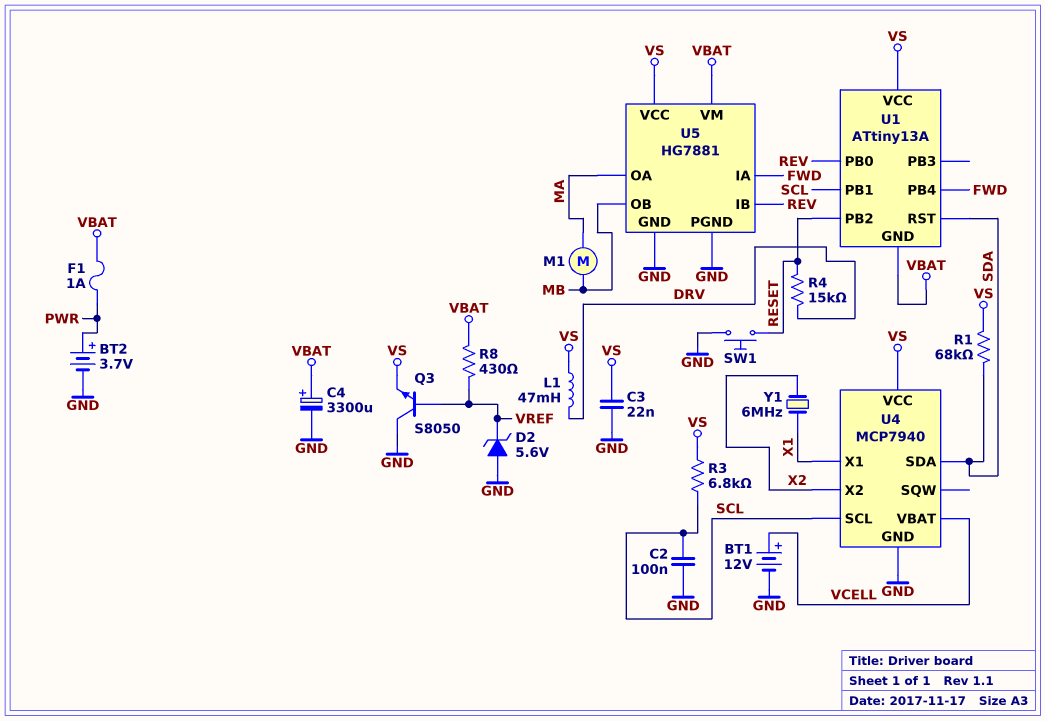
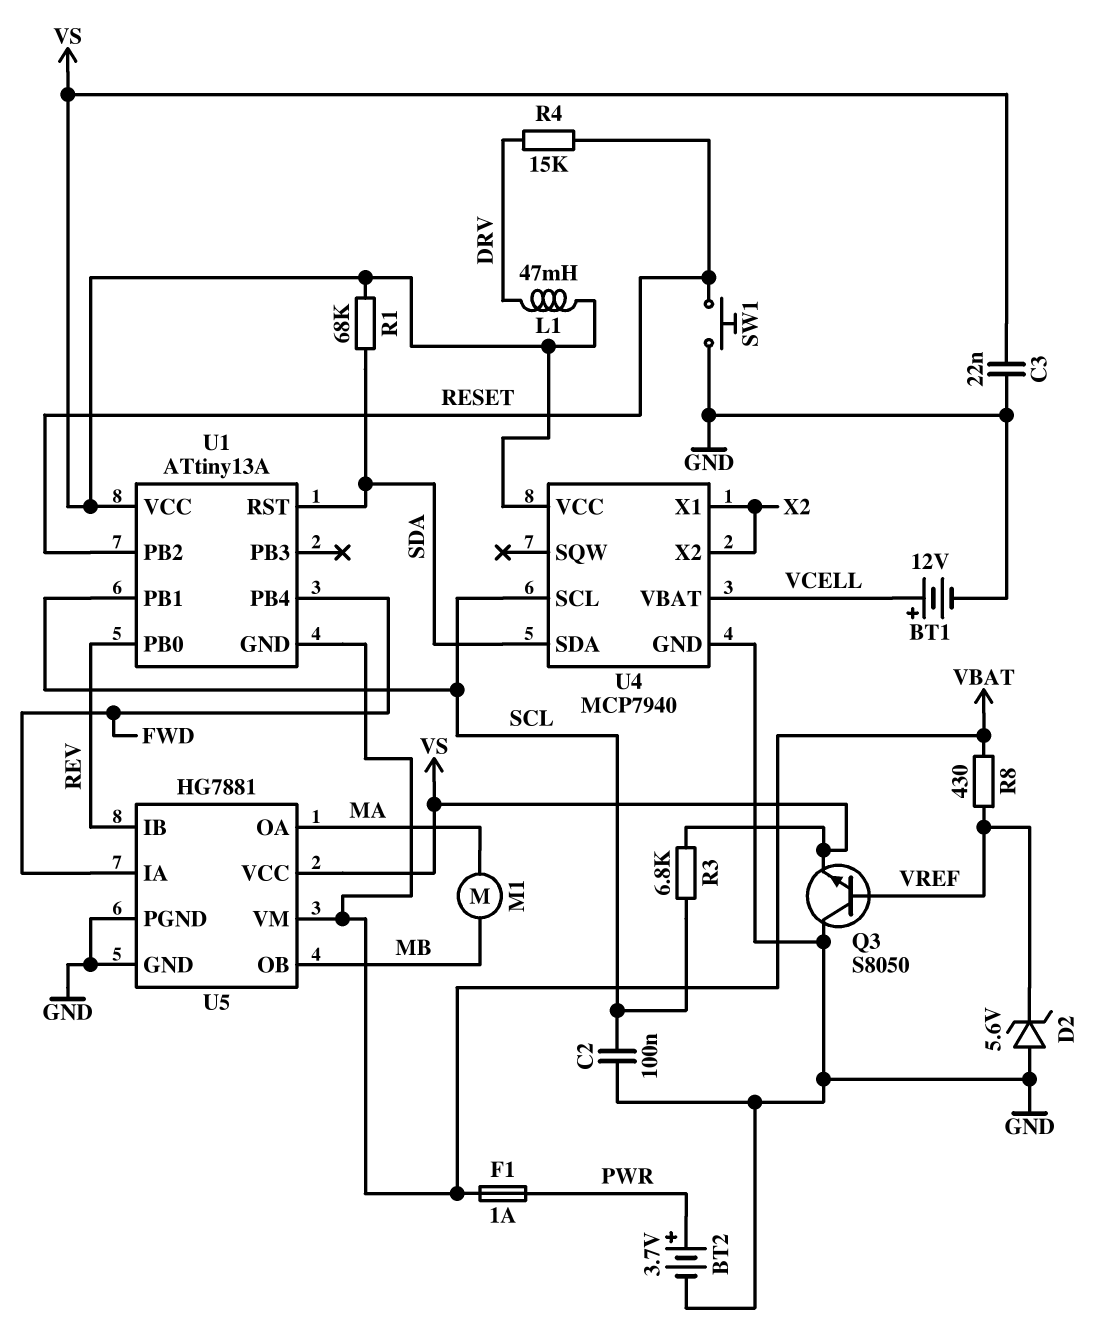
C4: 3300uF (plus VBAT, minus GND) -> none
U4 pin X1: X1 -> X2
Y1: 6MHz (X1, X2) -> none

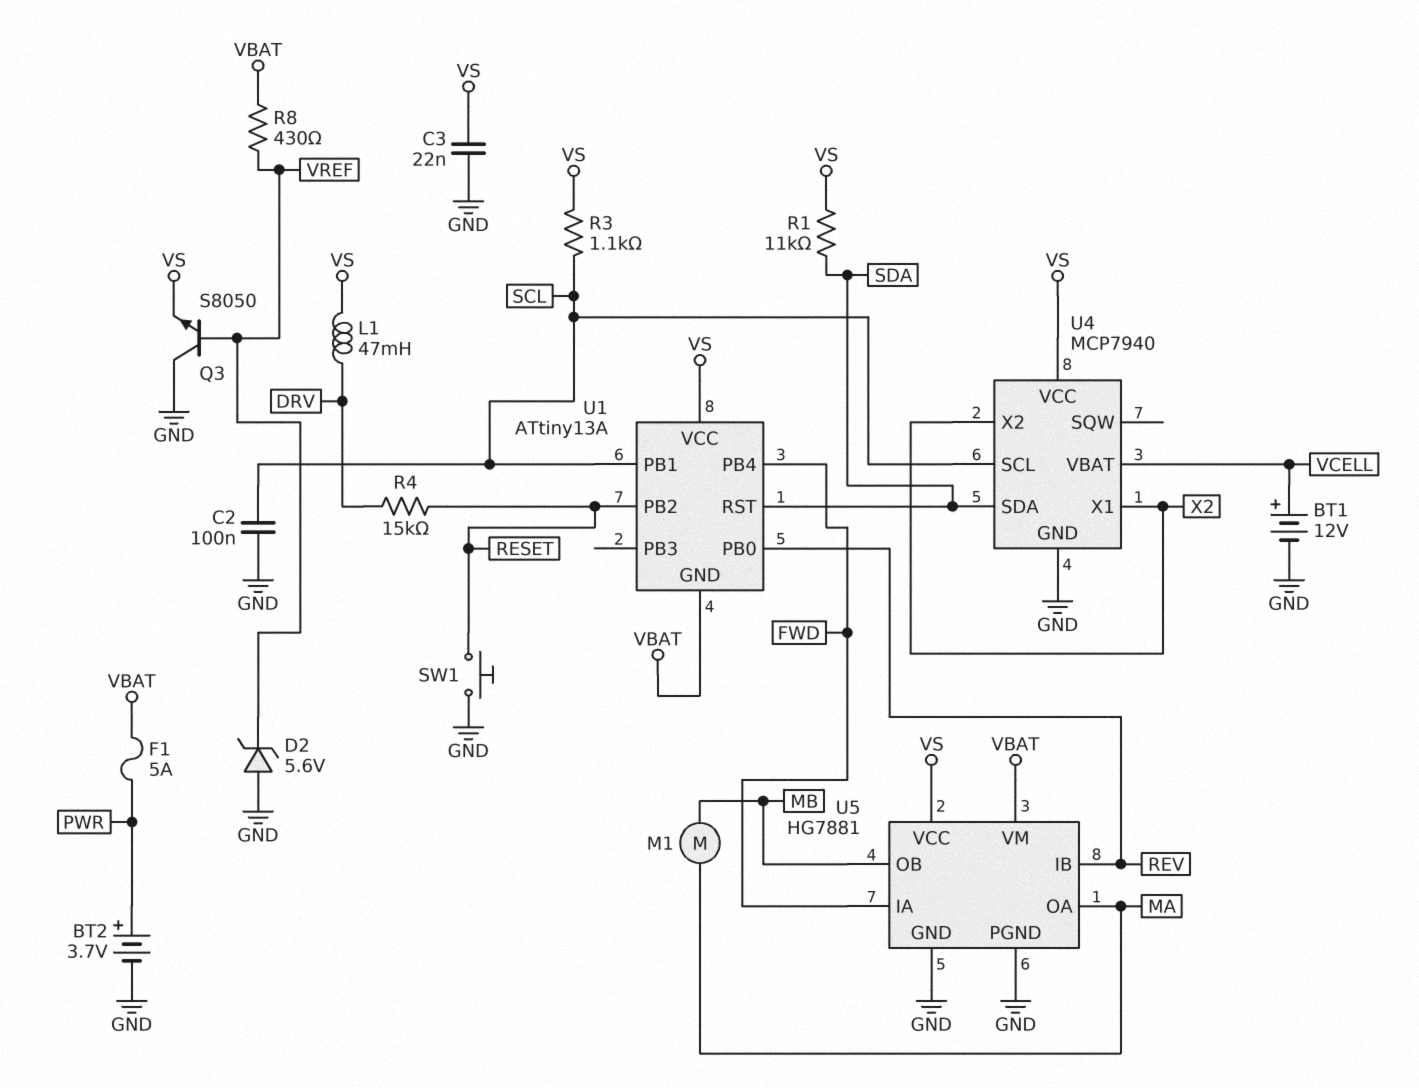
F1: 1A (PWR, VBAT) -> 5A (PWR, VBAT)
R1: 68k (SDA, VS) -> 11k (SDA, VS)
R3: 6.8k (SCL, VS) -> 1.1k (SCL, VS)

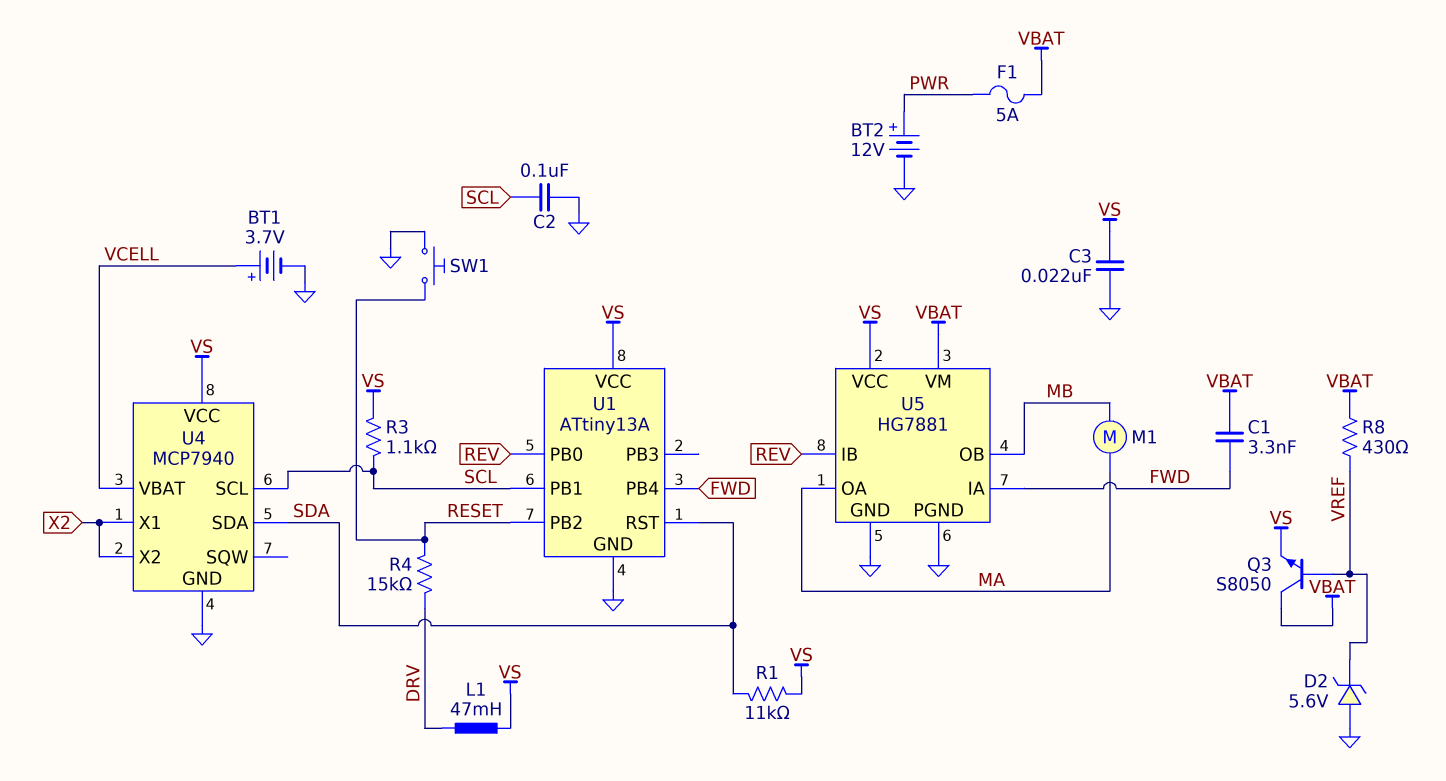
BT1: 12V (plus VCELL, minus GND) -> 3.7V (plus VCELL, minus GND)
BT2: 3.7V (plus PWR, minus GND) -> 12V (plus PWR, minus GND)
C1: none -> 3.3nF (FWD, VBAT)
Q3: NPN S8050 (B VREF, C GND, E VS) -> NPN S8050 (B VREF, C VBAT, E VS)
U1 pin GND: VBAT -> GND

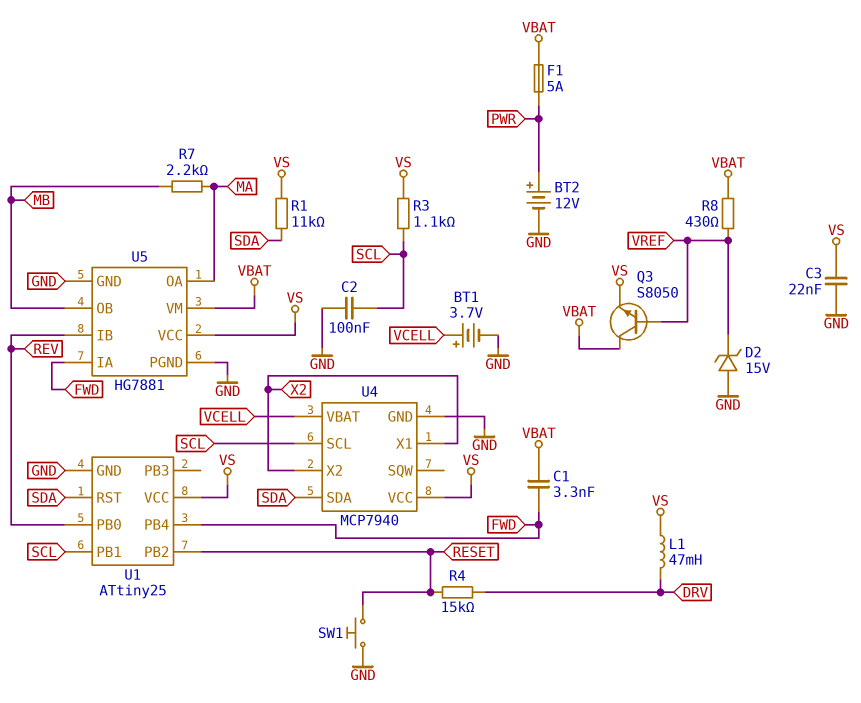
D2: zener 5.6V (A GND, K VREF) -> zener 15V (A GND, K VREF)
M1: motor (MA, MB) -> none
R7: none -> 2.2k (MA, MB)
U1: ATtiny13A -> ATtiny25

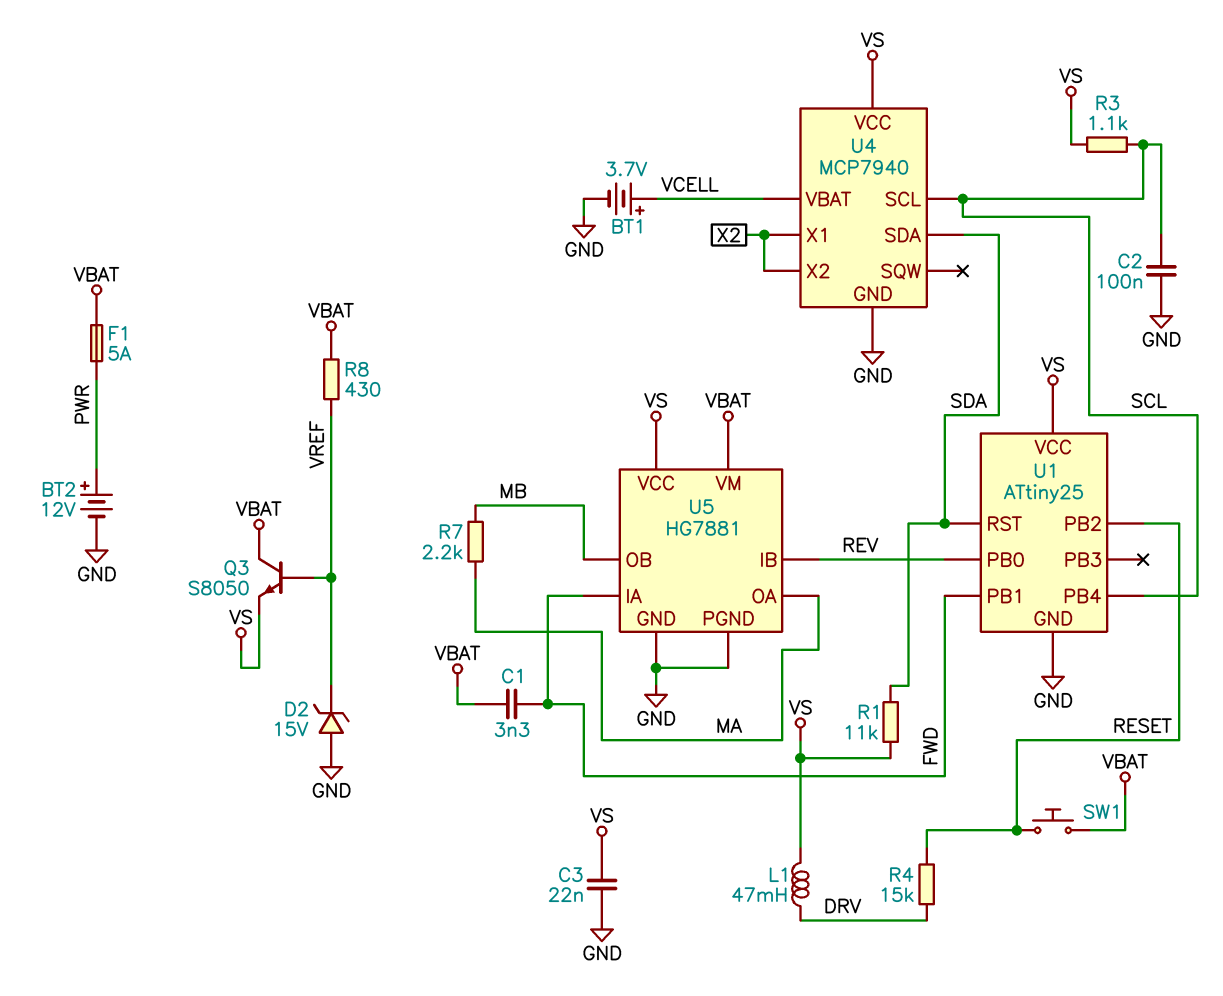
SW1: button (GND, RESET) -> button (RESET, VBAT)
U1 pin PB1: SCL -> FWD
U1 pin PB4: FWD -> SCL

